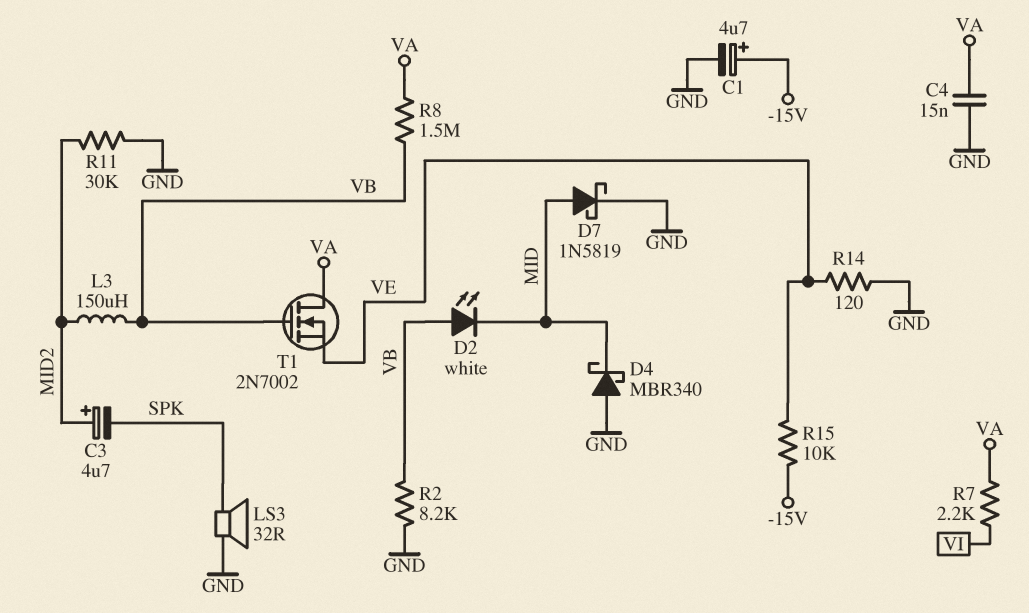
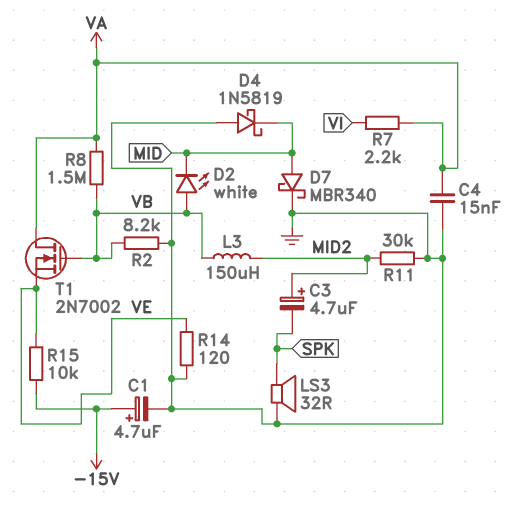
D4: schottky MBR340 (A GND, K MID) -> schottky 1N5819 (A GND, K MID)
D7: schottky 1N5819 (A MID, K GND) -> schottky MBR340 (A MID, K GND)

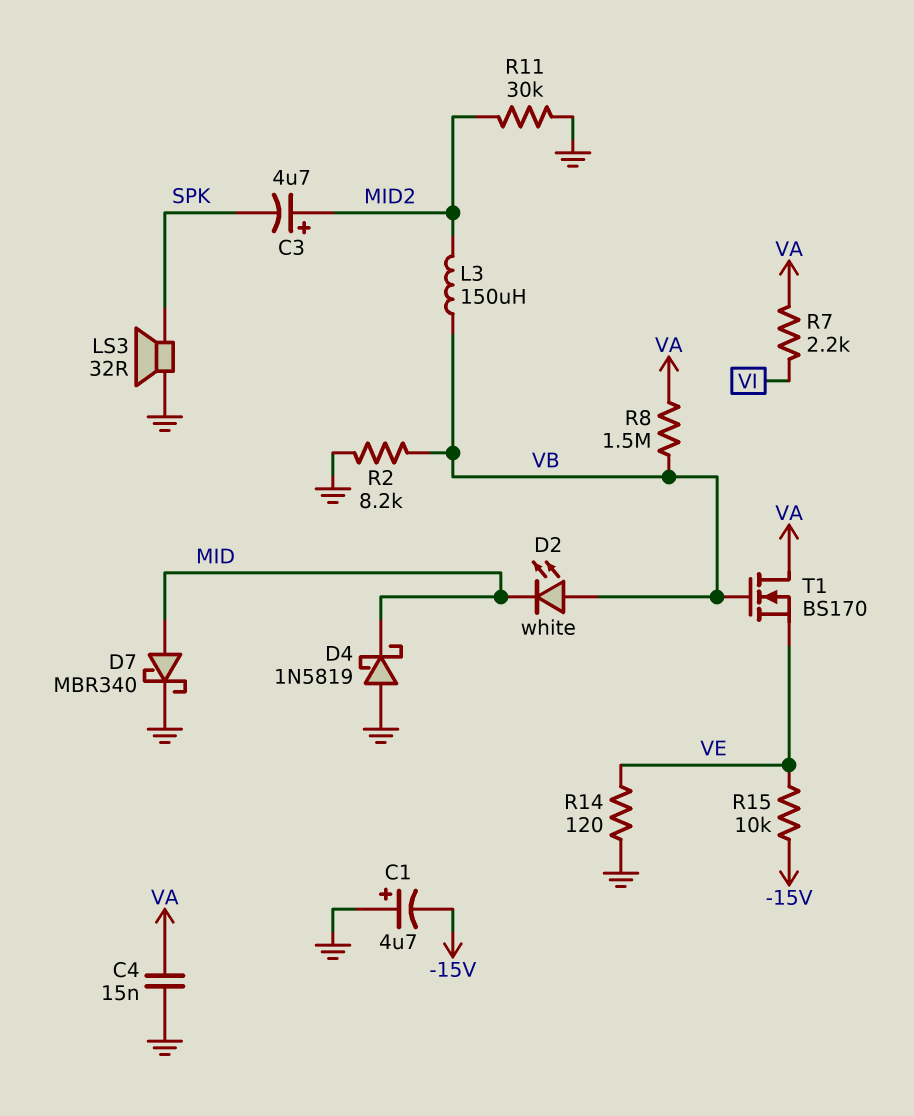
C1: 4.7uF (plus -15V, minus GND) -> 4.7uF (plus GND, minus -15V)
T1: NMOS 2N7002 (G VB, D VA, S VE) -> NMOS BS170 (G VB, D VA, S VE)

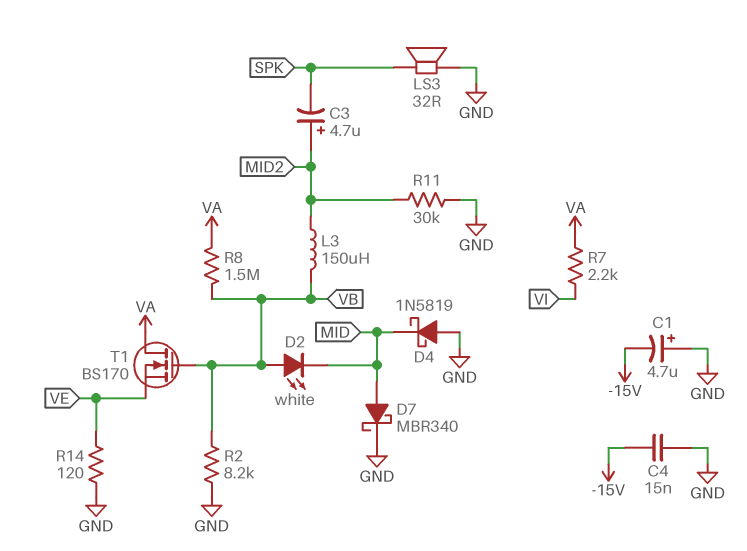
C4: 15nF (GND, VA) -> 15nF (-15V, GND)
R15: 10k (-15V, VE) -> none

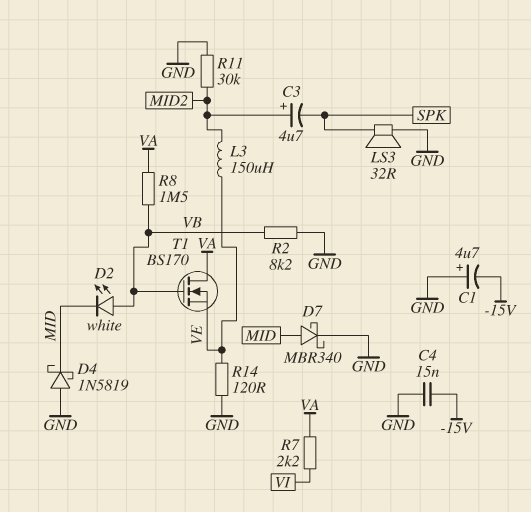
L3: 150uH (MID2, VB) -> 150uH (MID2, VE)

